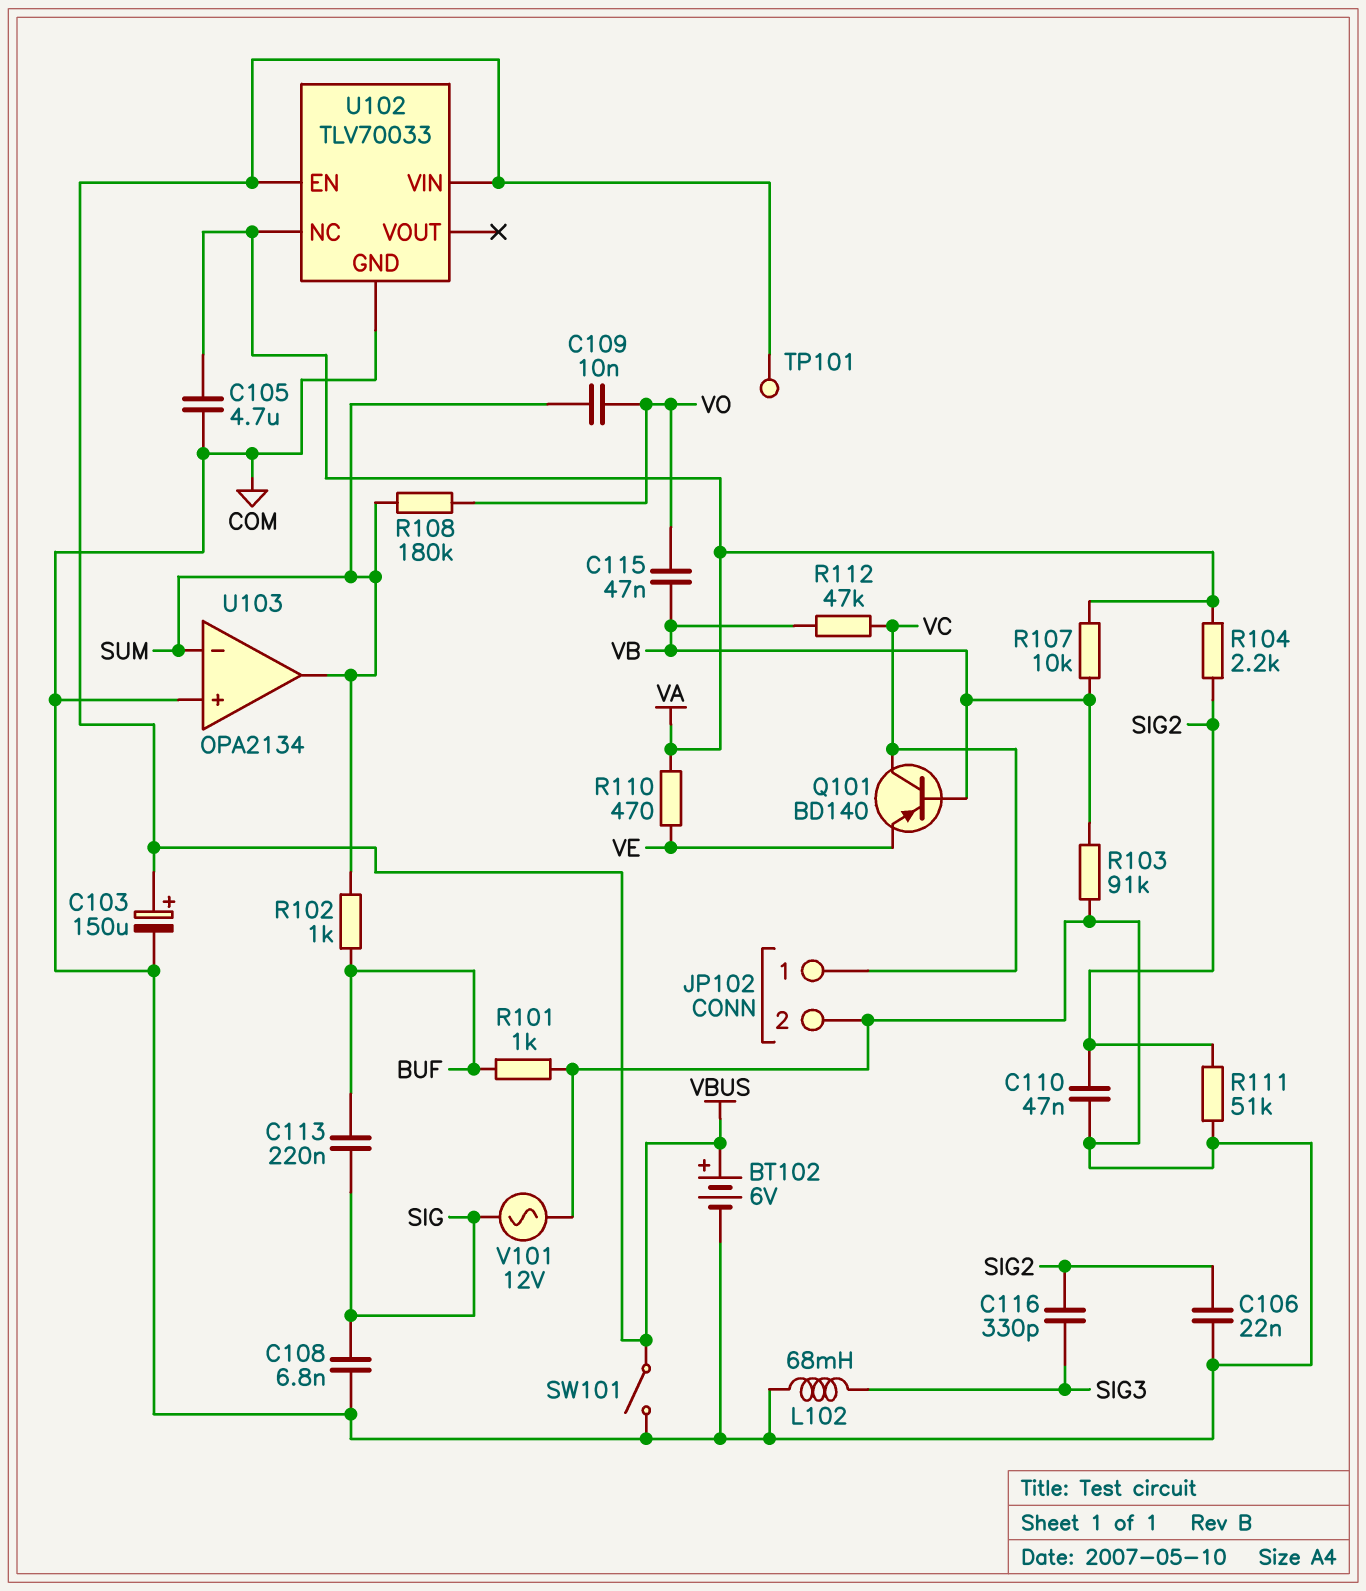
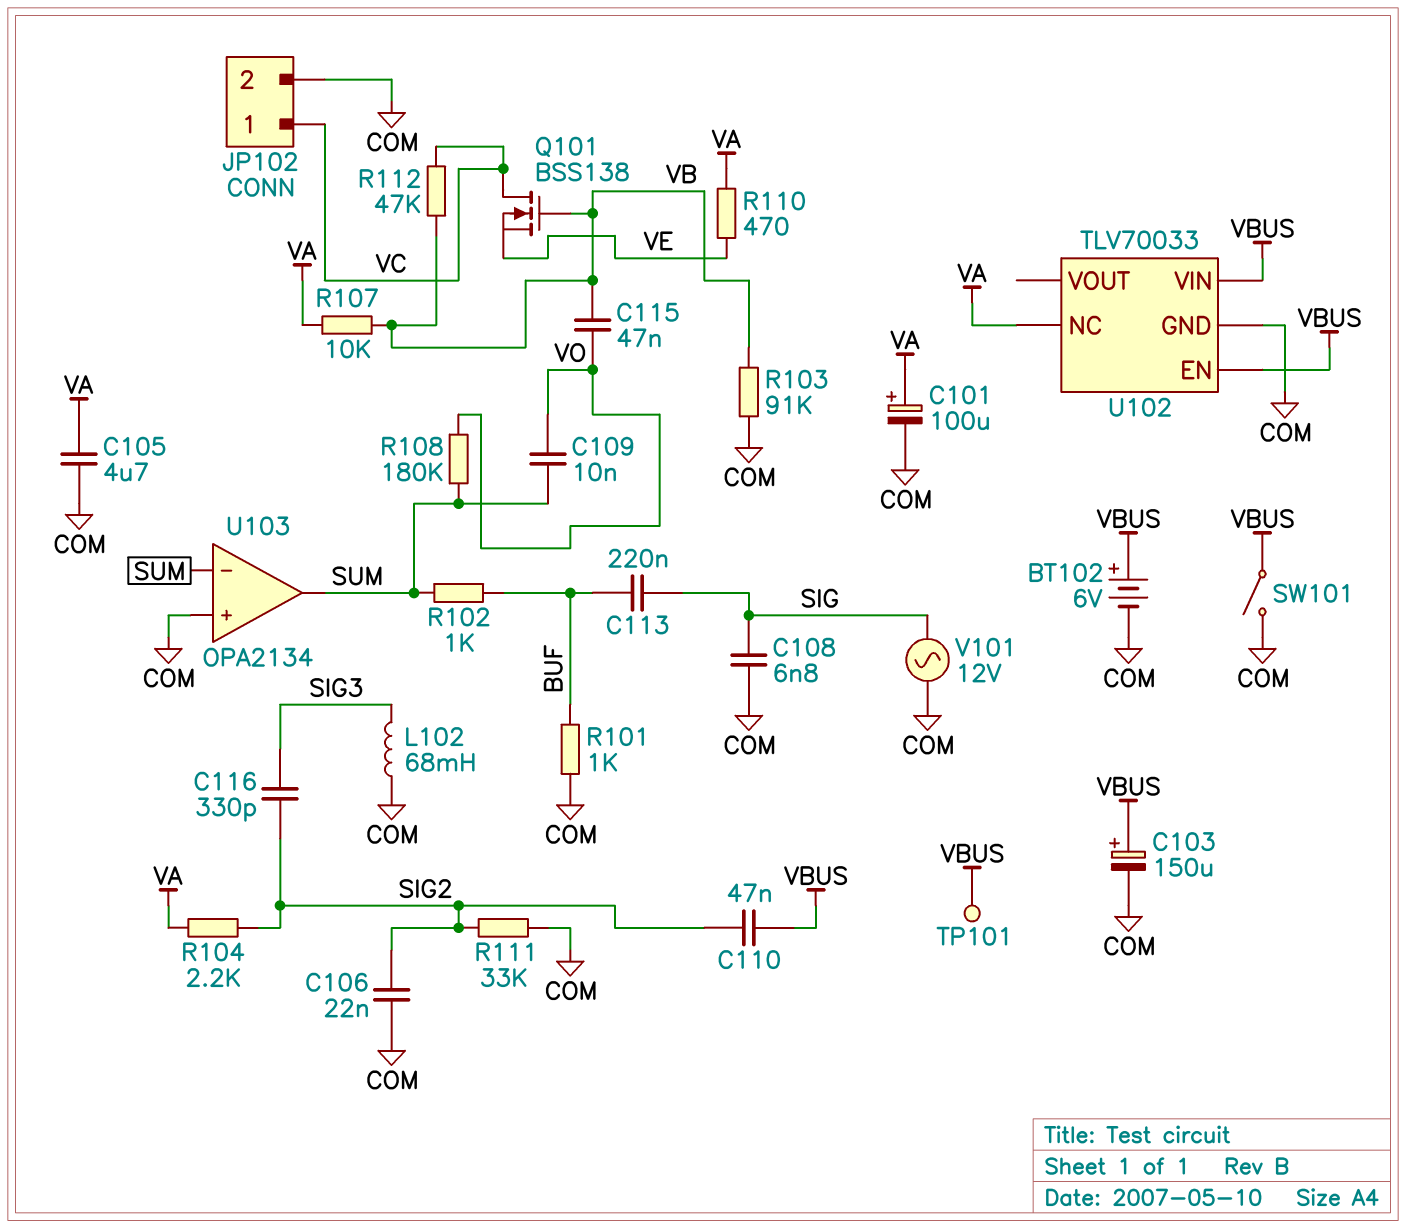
C101: none -> 100uF (plus VA, minus COM)
C110: 47nF (COM, SIG2) -> 47nF (SIG2, VBUS)
Q101: PNP BD140 (B VB, C VC, E VE) -> NMOS BSS138 (G VB, D VC, S VE)
R111: 51k (COM, SIG2) -> 33k (COM, SIG2)

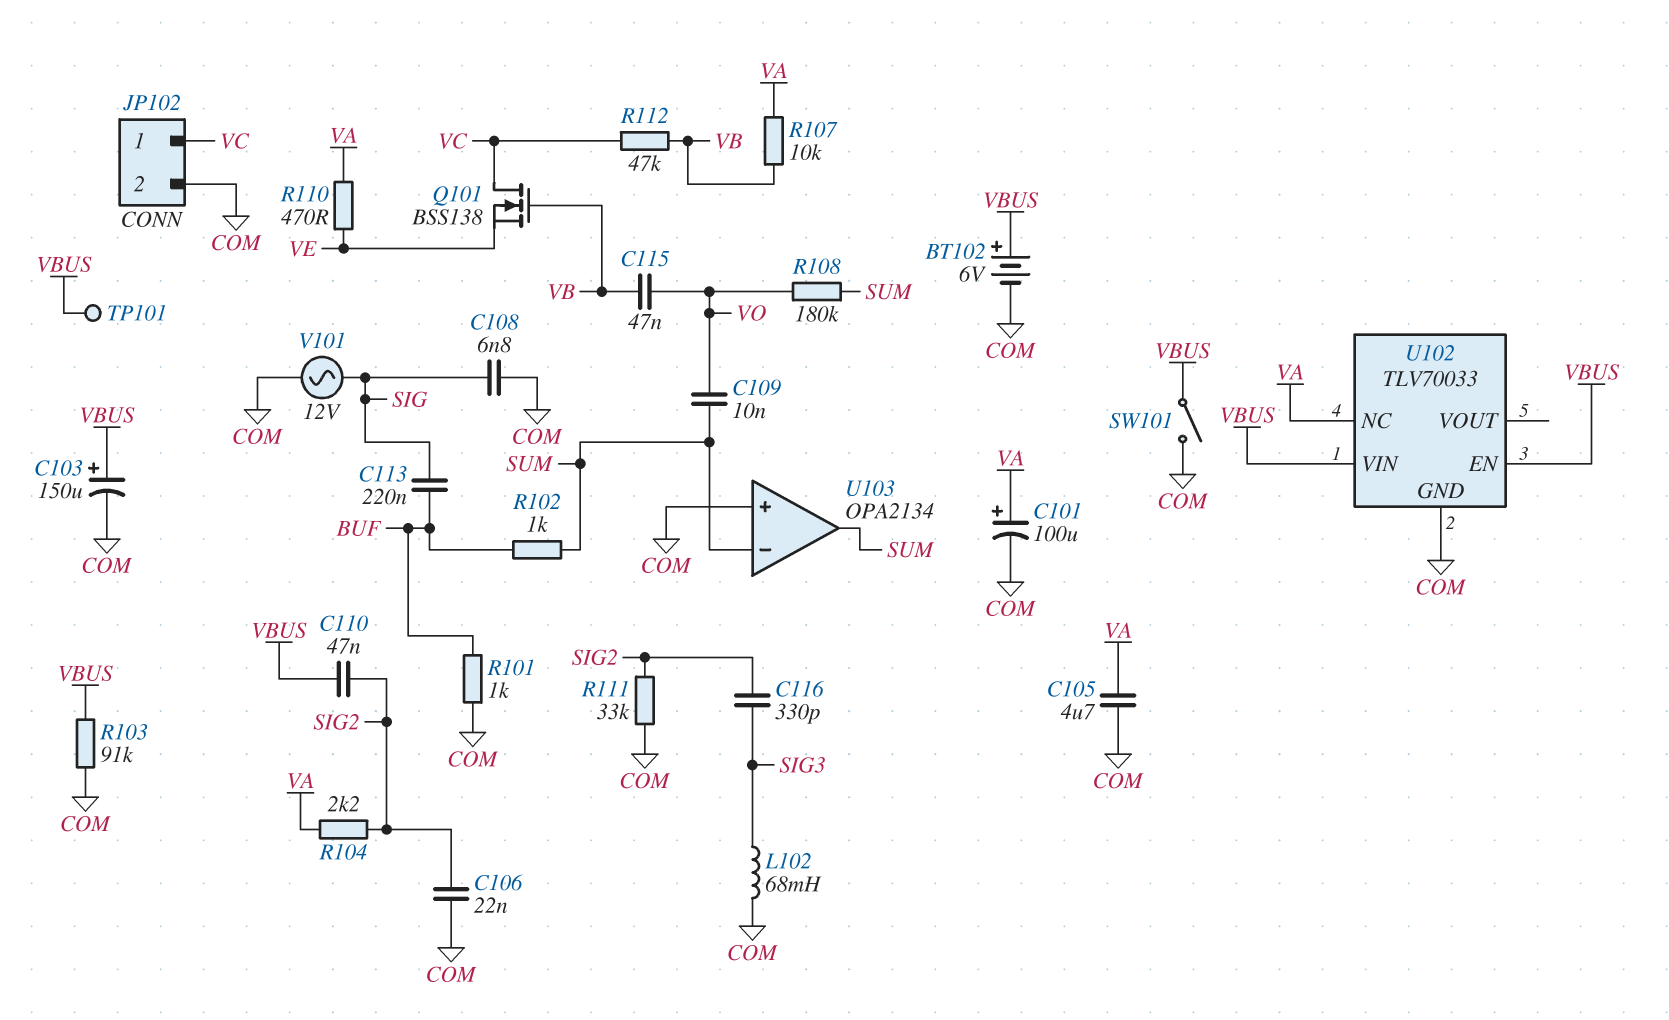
R103: 91k (COM, VB) -> 91k (COM, VBUS)

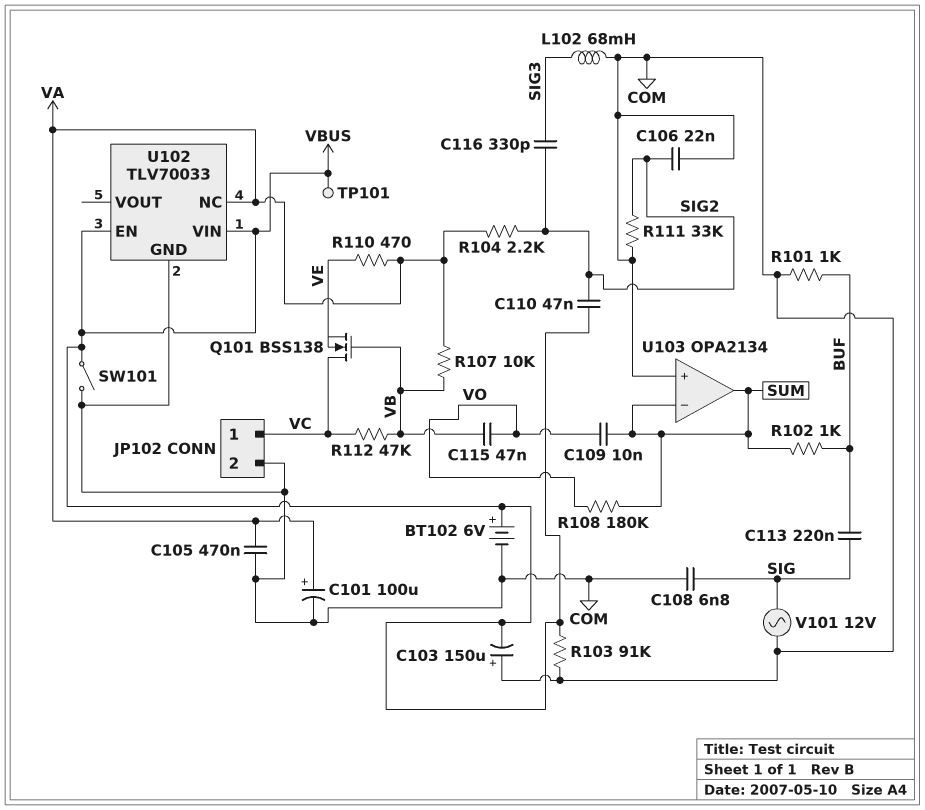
C103: 150uF (plus VBUS, minus COM) -> 150uF (plus COM, minus VBUS)
C105: 4.7uF (COM, VA) -> 470nF (COM, VA)

